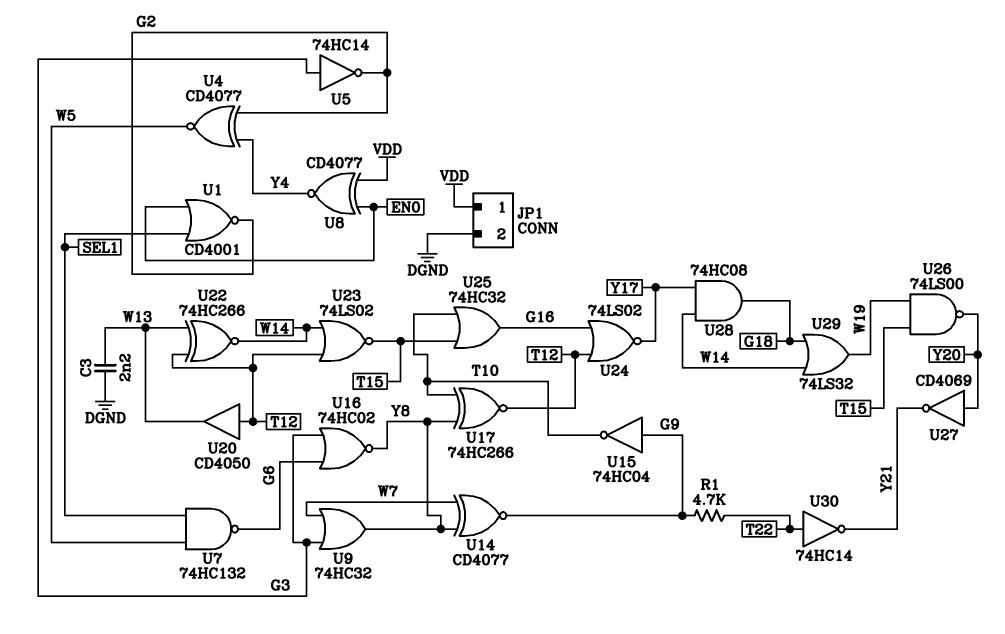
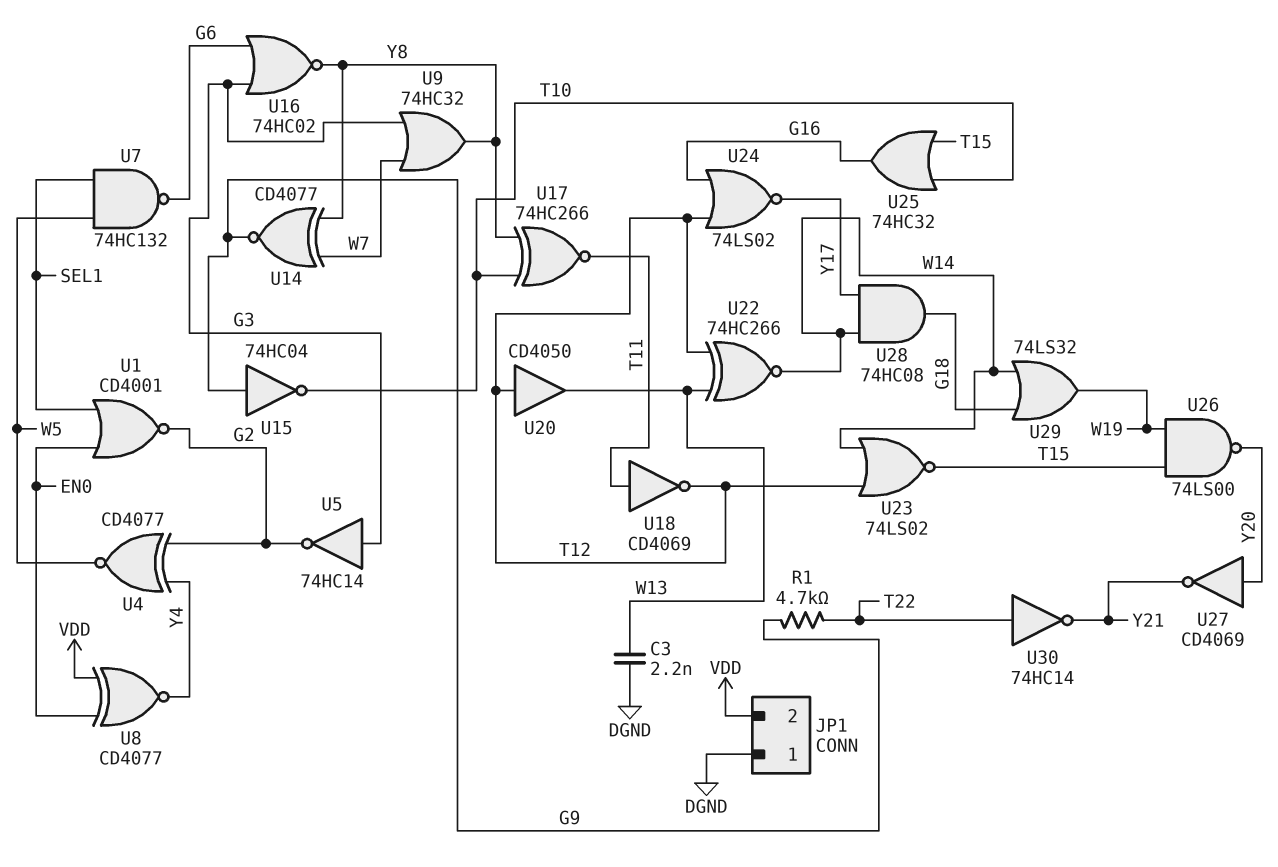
JP1 pin 1: VDD -> DGND
JP1 pin 2: DGND -> VDD
U17: XNOR 74HC266 (in T10, in Y8, out T12) -> XNOR 74HC266 (in T10, in Y8, out T11)
U18: none -> NOT CD4069 (in T11, out T12)

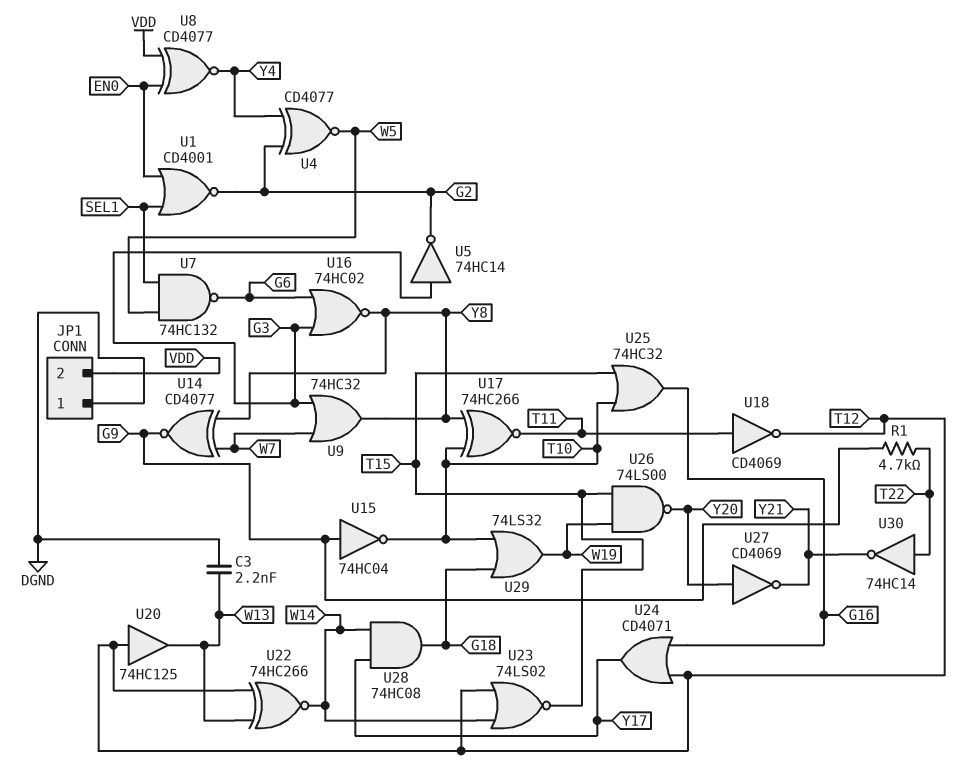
U20: buffer CD4050 (in T12, out W13) -> buffer 74HC125 (in T12, out W13)
U24: NOR 74LS02 (in G16, in T12, out Y17) -> OR CD4071 (in G16, in T12, out Y17)
U29: OR 74LS32 (in G18, in W14, out W19) -> OR 74LS32 (in G18, in T10, out W19)

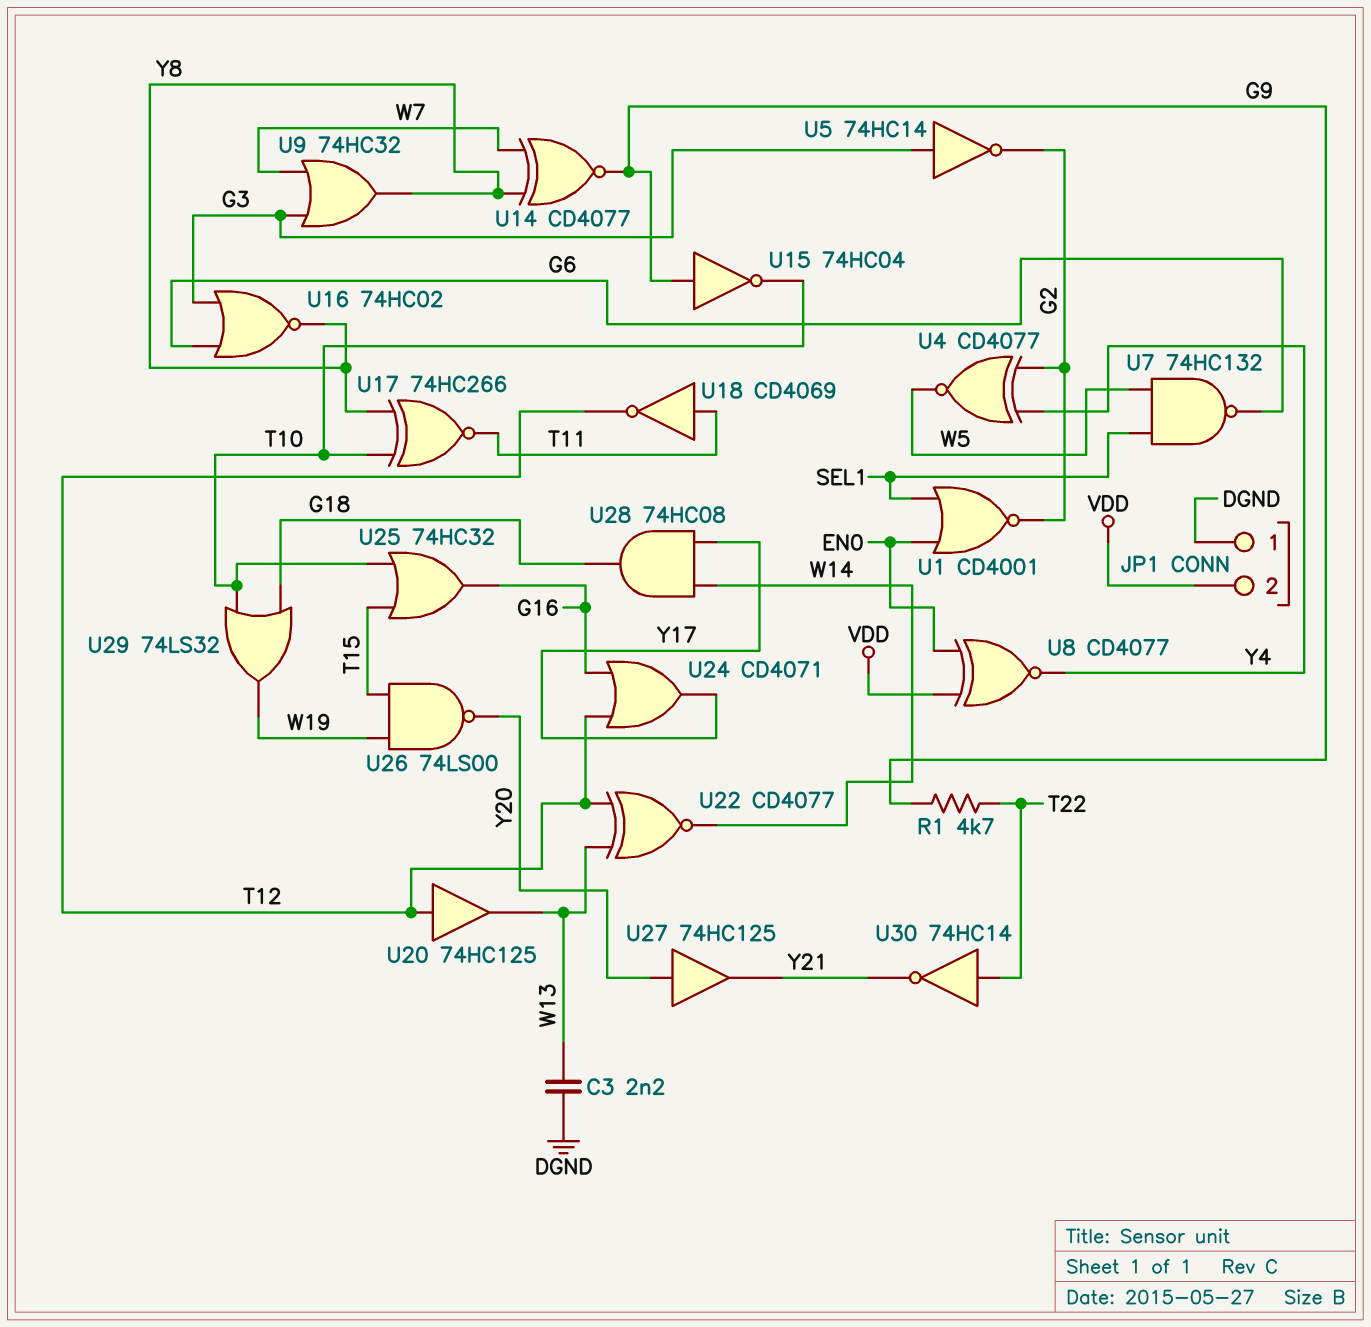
U22: XNOR 74HC266 (in T12, in W13, out W14) -> XNOR CD4077 (in T12, in W13, out W14)
U23: NOR 74LS02 (in T12, in W14, out T15) -> none
U27: NOT CD4069 (in Y20, out Y21) -> buffer 74HC125 (in Y20, out Y21)

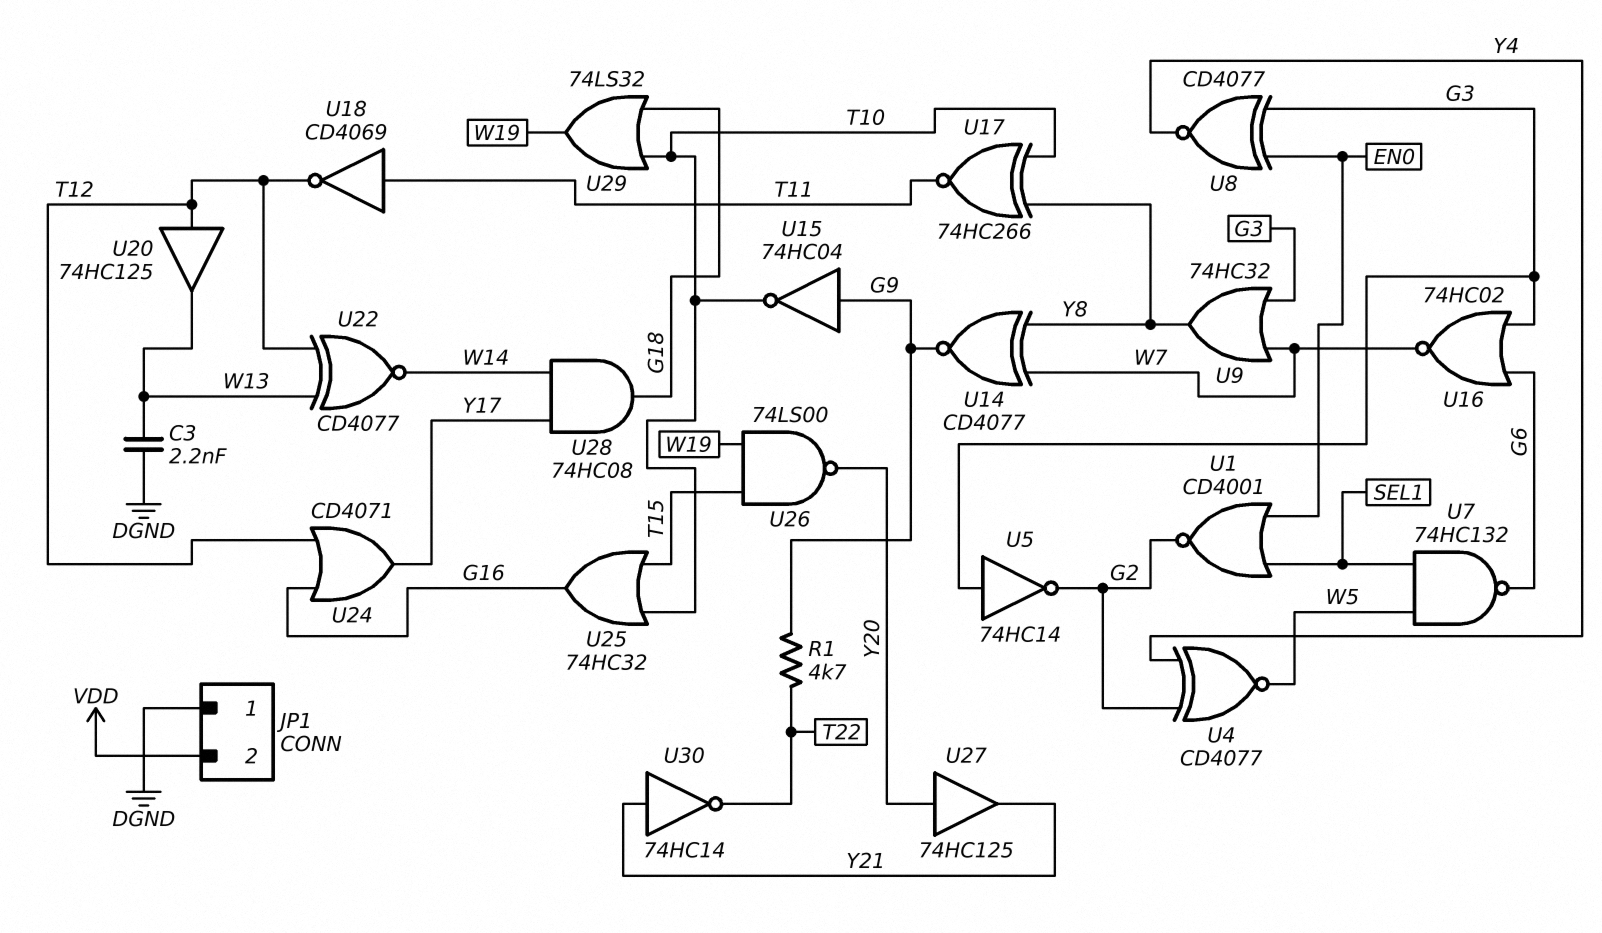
U8: XNOR CD4077 (in EN0, in VDD, out Y4) -> XNOR CD4077 (in EN0, in G3, out Y4)
U16: NOR 74HC02 (in G3, in G6, out Y8) -> NOR 74HC02 (in G3, in G6, out W7)
U30: NOT 74HC14 (in T22, out Y21) -> NOT 74HC14 (in Y21, out T22)

